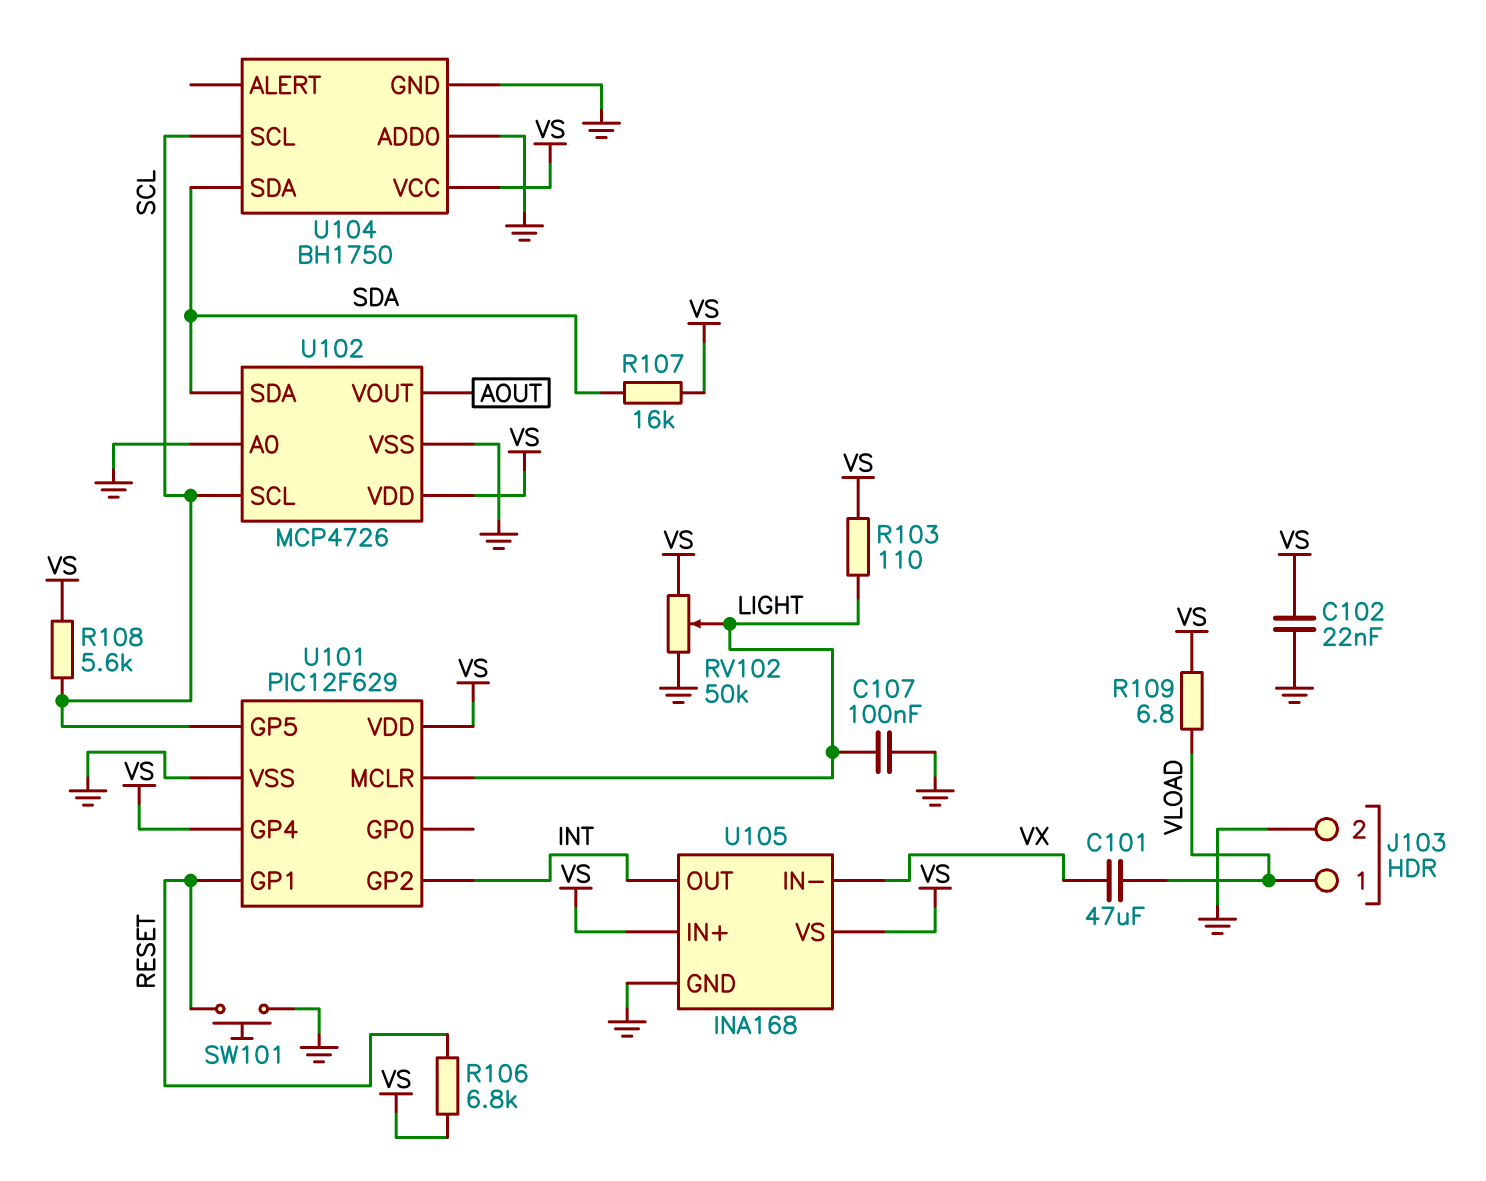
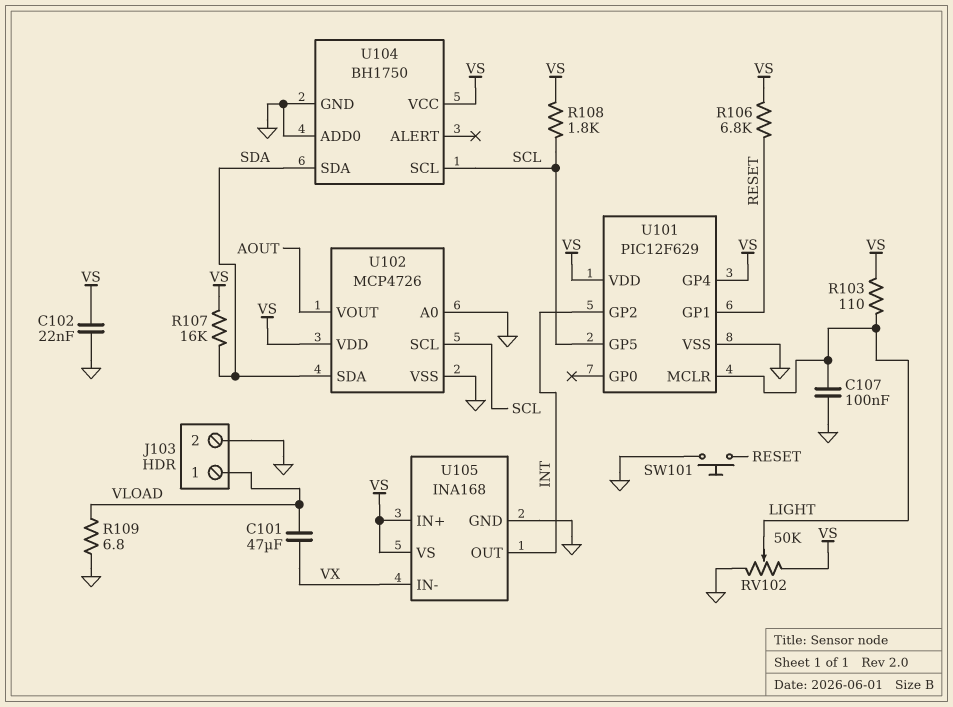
R108: 5.6k (SCL, VS) -> 1.8k (SCL, VS)
R109: 6.8 (VLOAD, VS) -> 6.8 (GND, VLOAD)

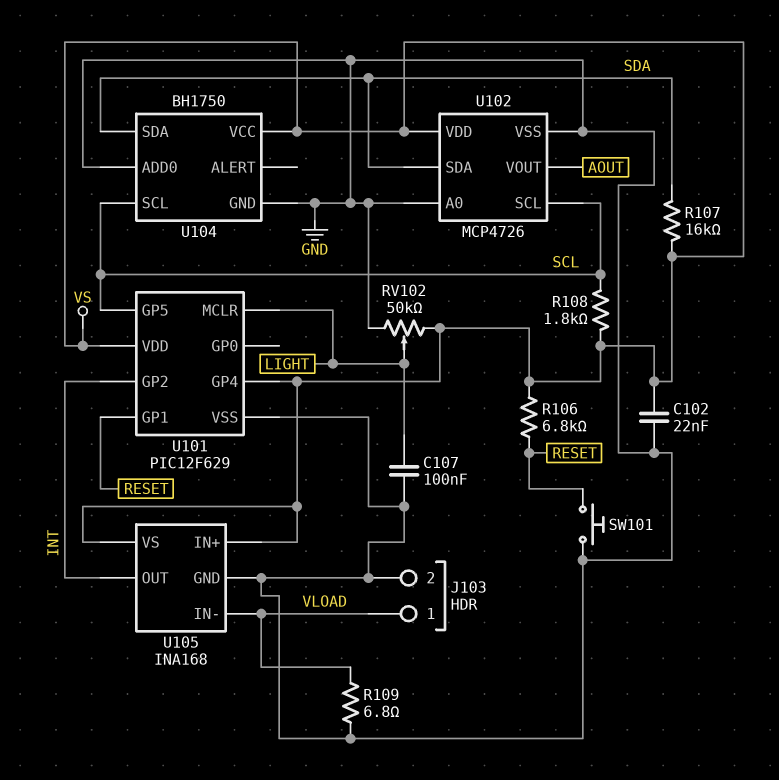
C101: 47uF (VLOAD, VX) -> none
R103: 110 (LIGHT, VS) -> none
U105 pin IN-: VX -> VLOAD

